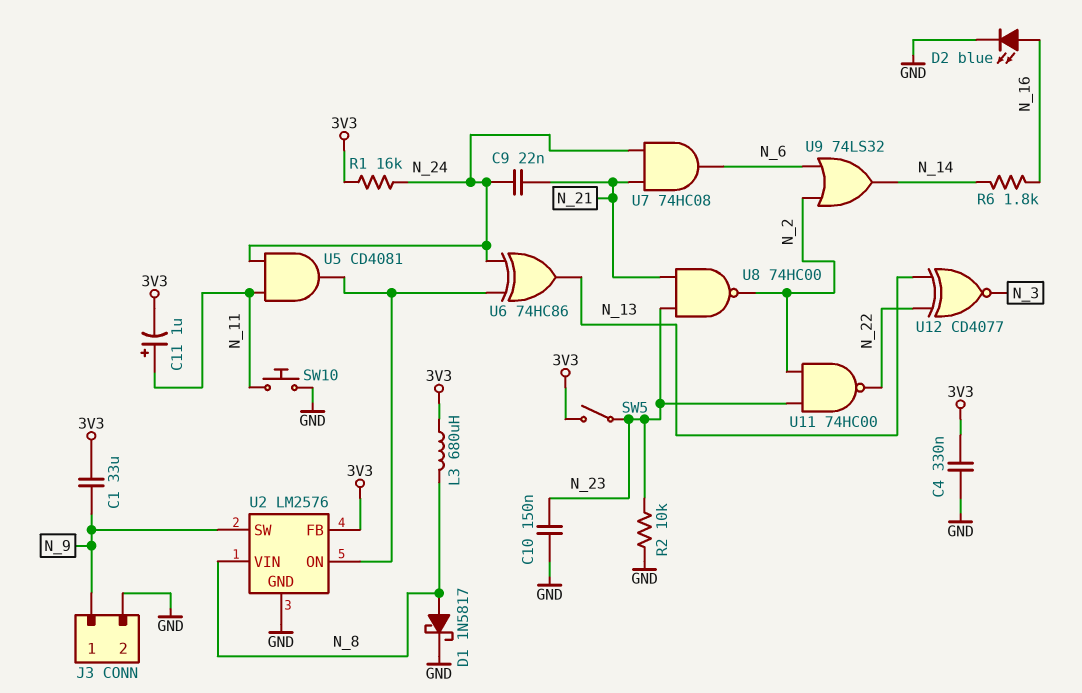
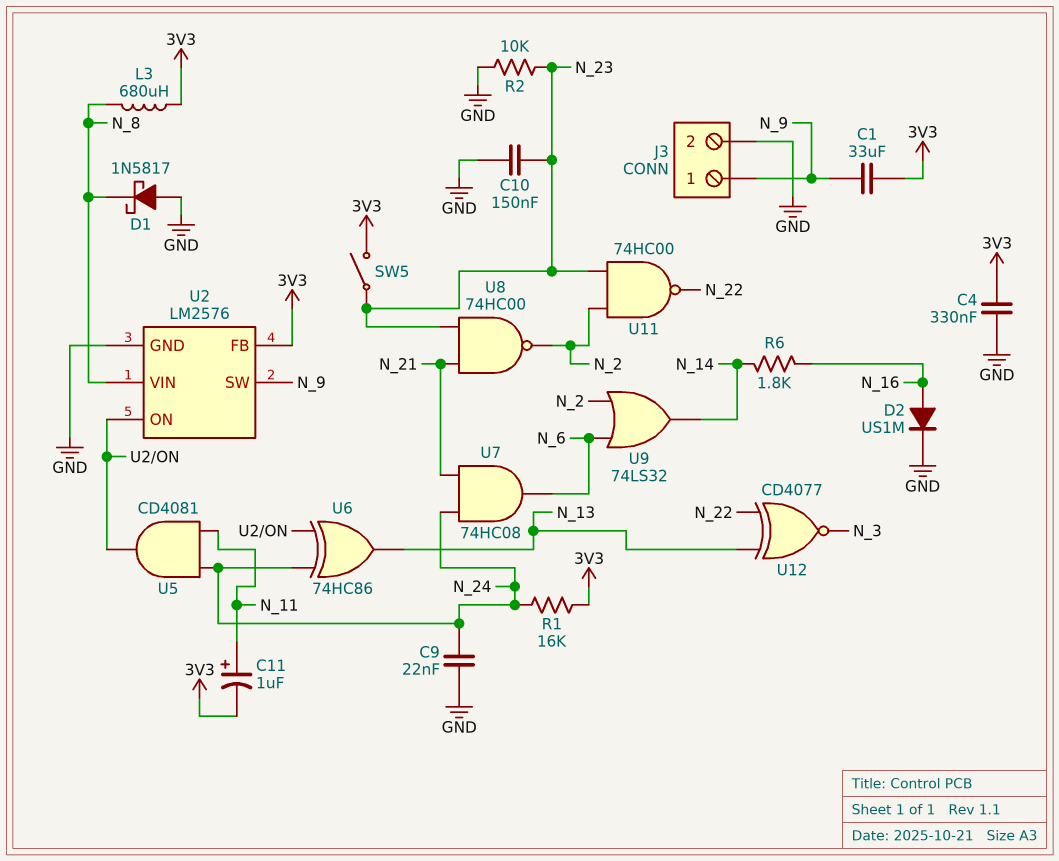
C9: 22nF (N_21, N_24) -> 22nF (GND, N_24)
D1: schottky 1N5817 (A N_8, K GND) -> schottky 1N5817 (A GND, K N_8)
D2: LED blue (A N_16, K GND) -> diode US1M (A N_16, K GND)
SW10: button (GND, N_11) -> none

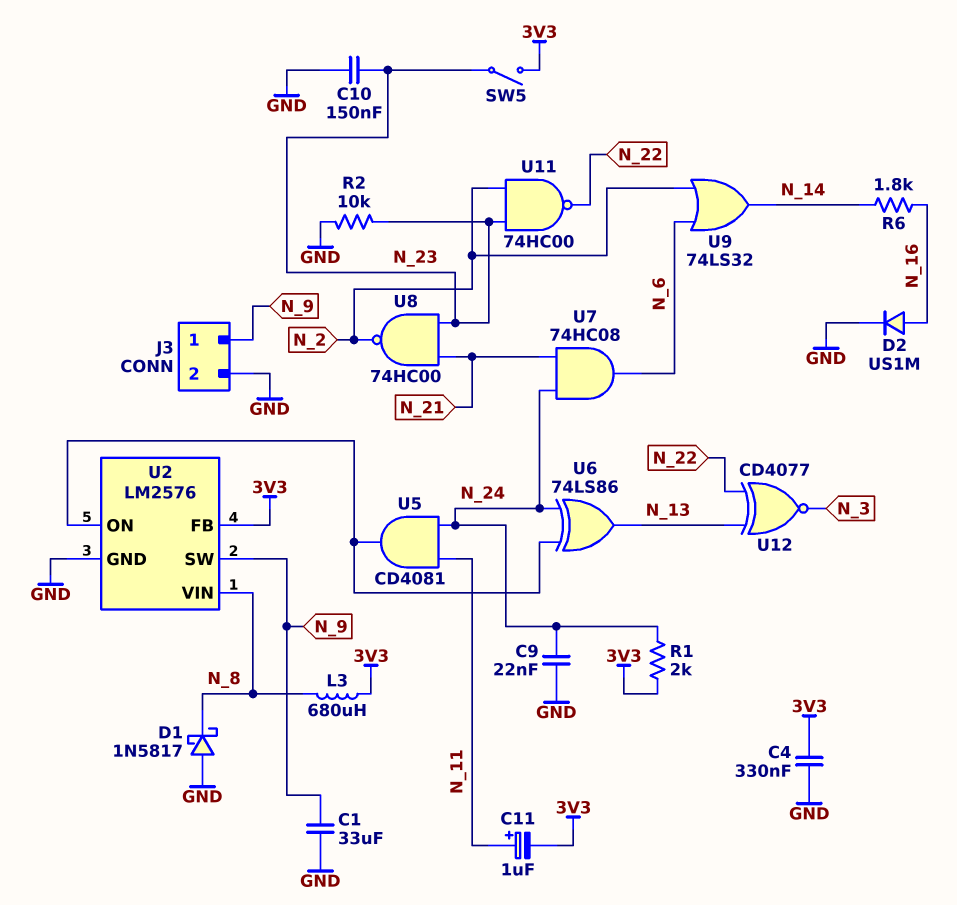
C1: 33uF (3V3, N_9) -> 33uF (GND, N_9)
R1: 16k (3V3, N_24) -> 2k (3V3, N_24)
U6: XOR 74HC86 (in N_24, in U2/ON, out N_13) -> XOR 74LS86 (in N_24, in U2/ON, out N_13)

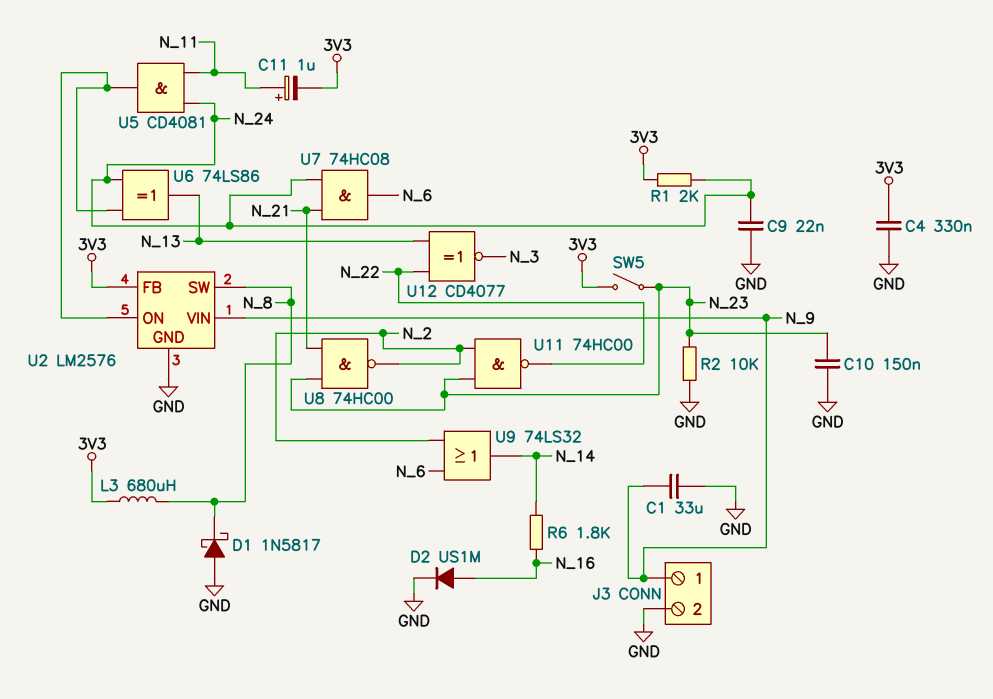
U2 pin SW: N_9 -> N_8
U2 pin VIN: N_8 -> N_9

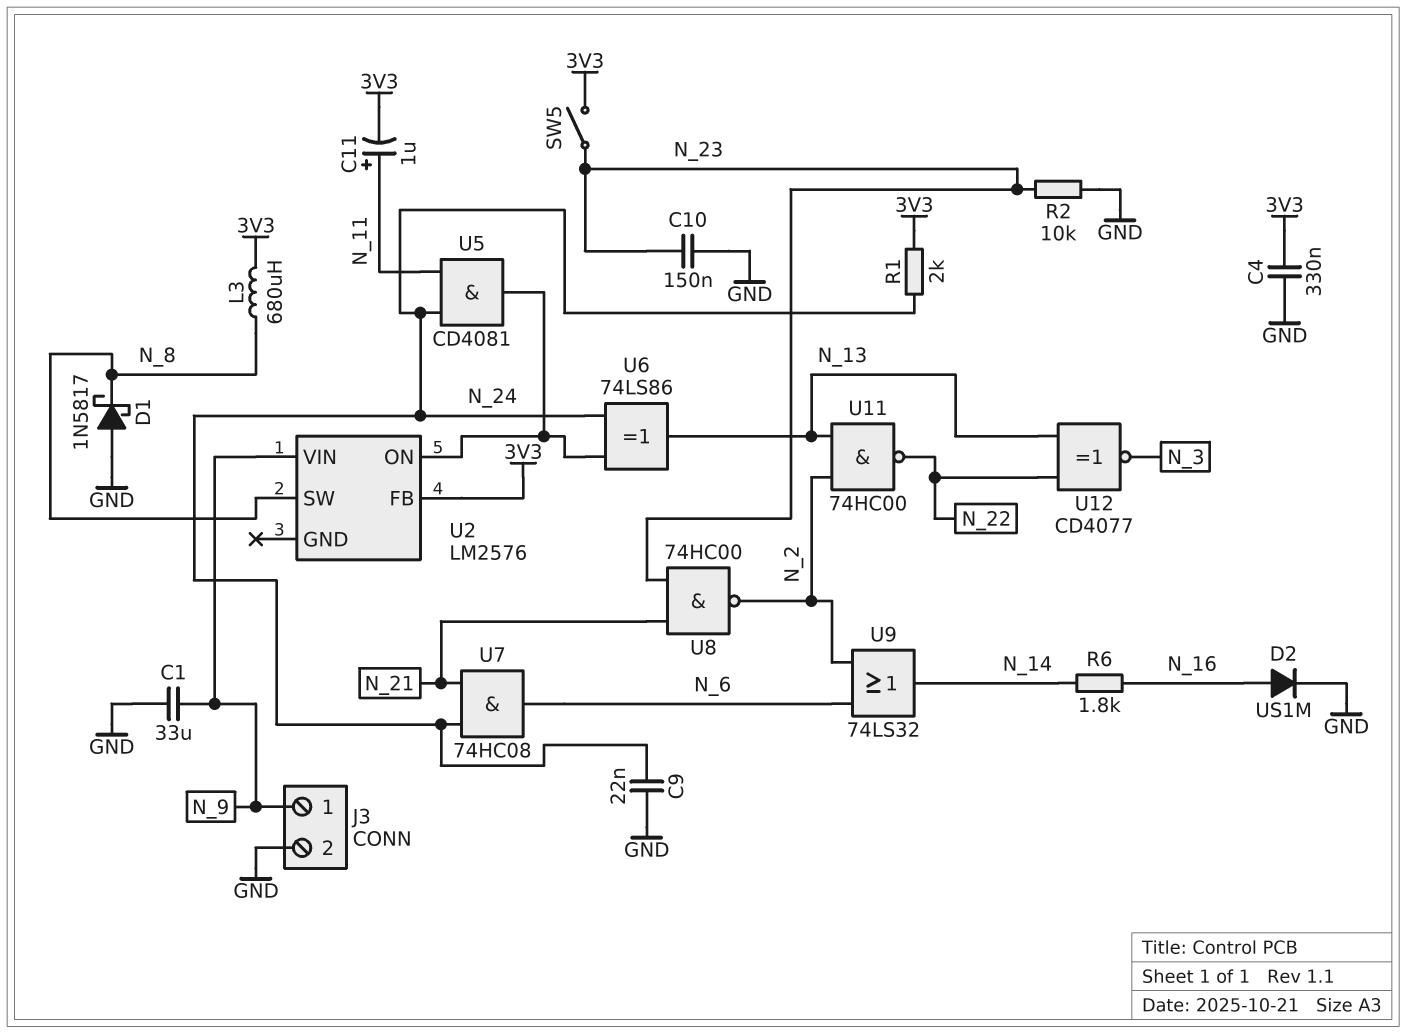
U2 pin GND: GND -> none
U11: NAND 74HC00 (in N_2, in N_23, out N_22) -> NAND 74HC00 (in N_2, in N_13, out N_22)

